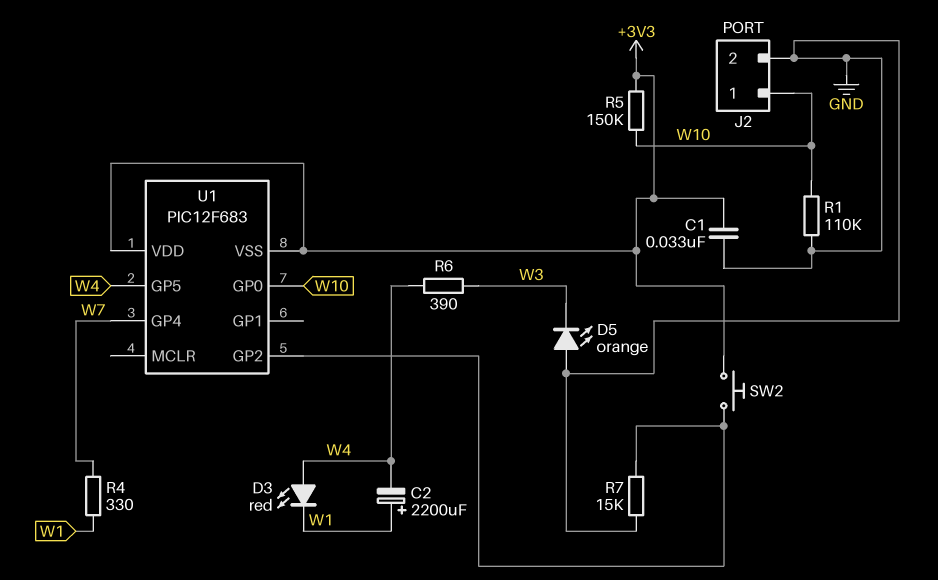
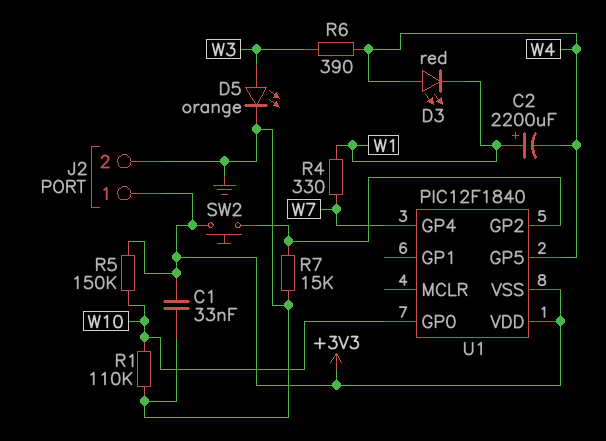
D5: LED orange (A GND, K W3) -> LED orange (A W3, K GND)
J2 pin 1: W10 -> +3V3
U1: PIC12F683 -> PIC12F1840

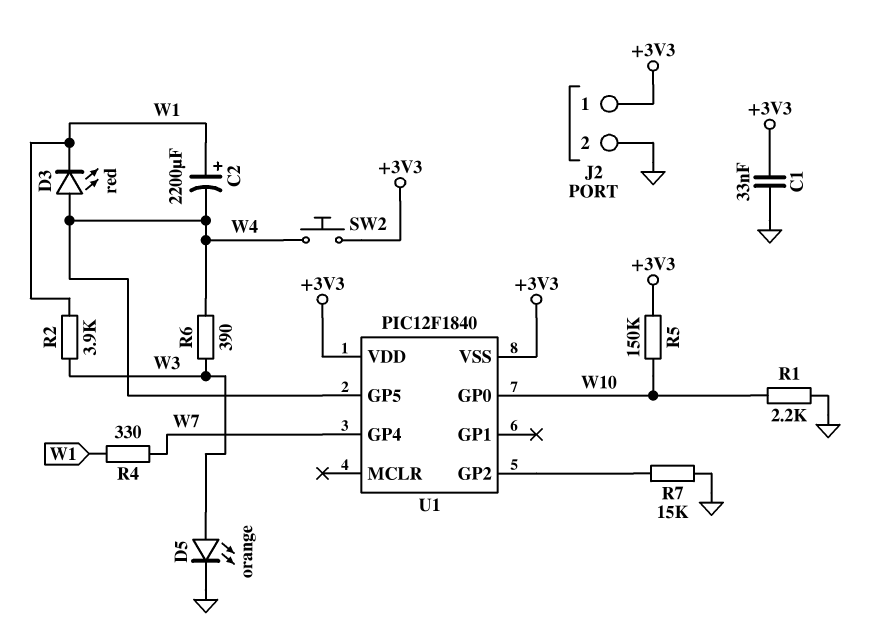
R1: 110k (GND, W10) -> 2.2k (GND, W10)
R2: none -> 3.9k (W1, W3)
SW2: button (+3V3, U1/GP2) -> button (+3V3, W4)

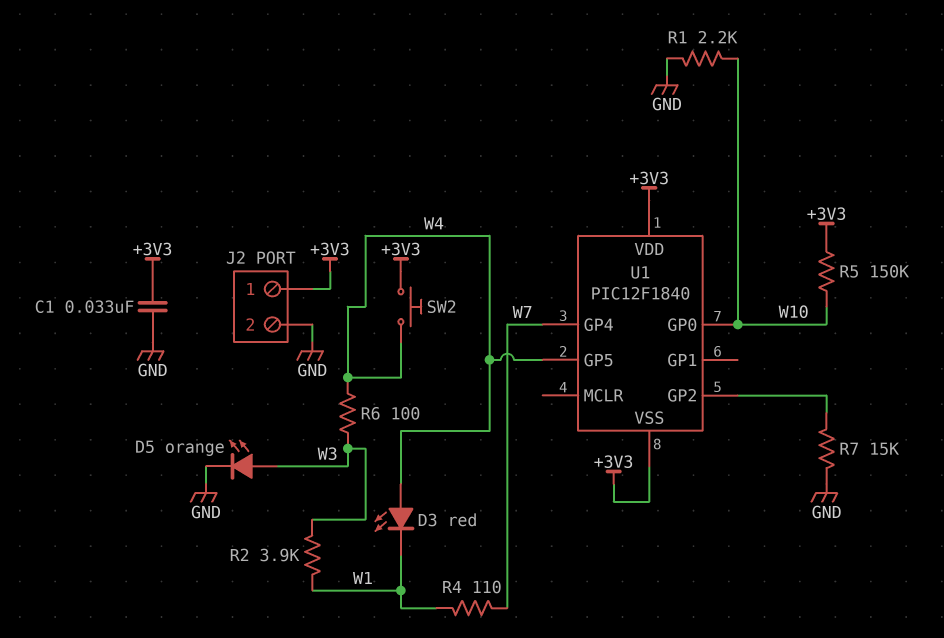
C2: 2200uF (plus W1, minus W4) -> none
R4: 330 (W1, W7) -> 110 (W1, W7)
R6: 390 (W3, W4) -> 100 (W3, W4)

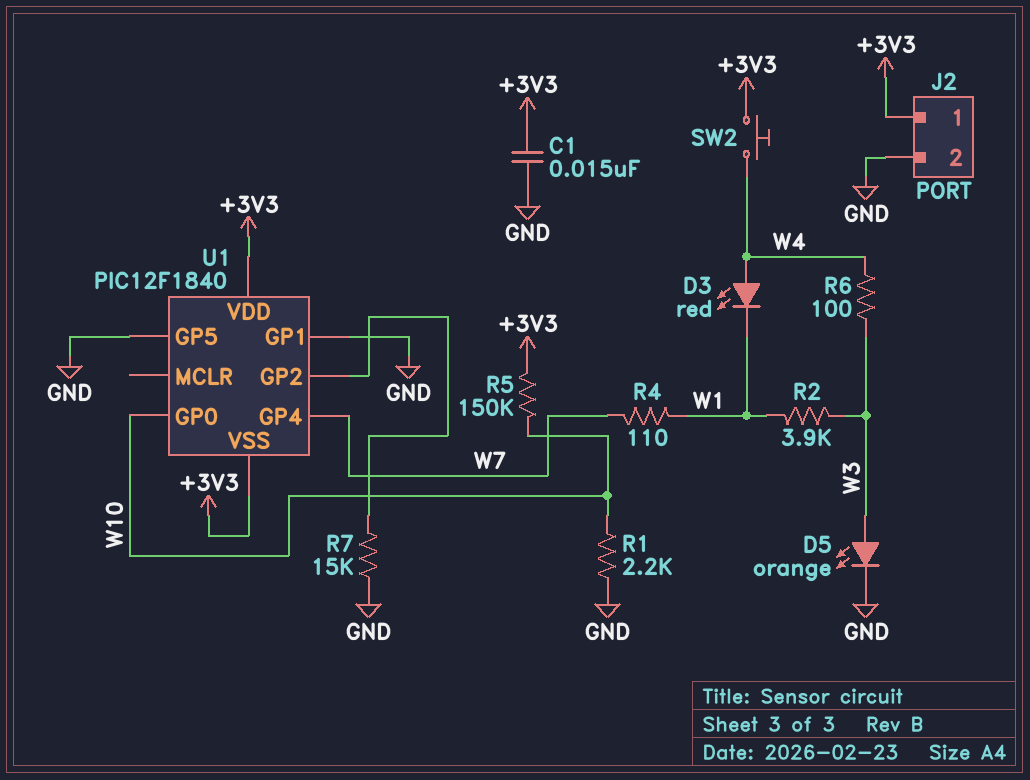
C1: 33nF (+3V3, GND) -> 15nF (+3V3, GND)
U1 pin GP1: none -> GND
U1 pin GP5: W4 -> GND

